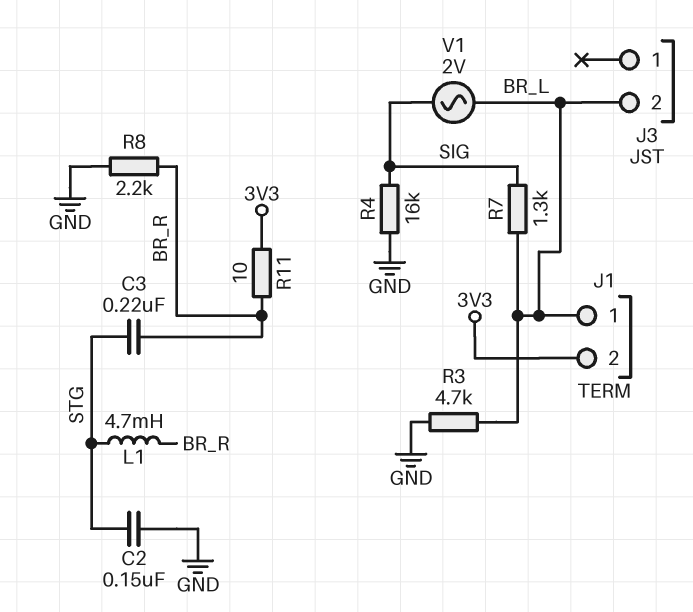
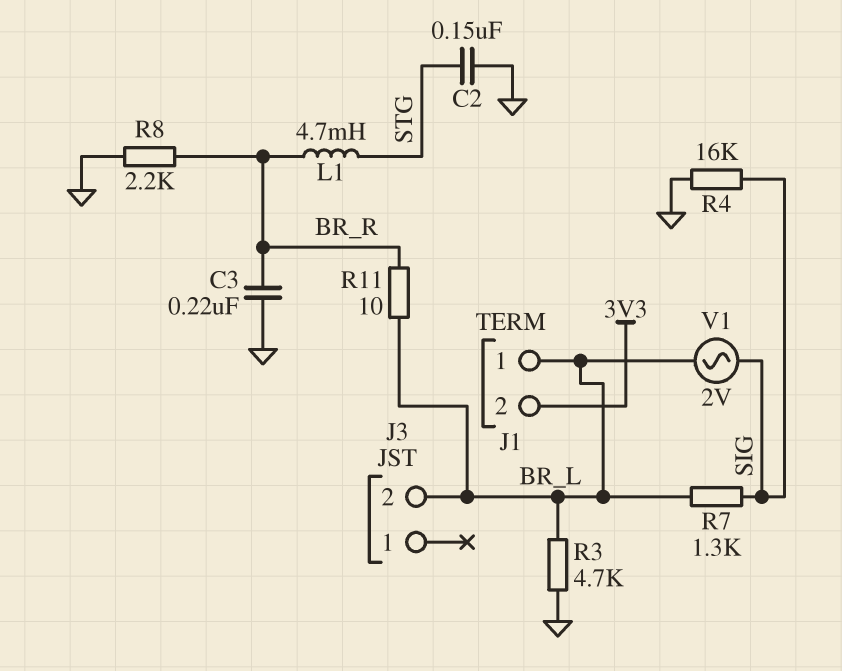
C3: 220nF (BR_R, STG) -> 220nF (BR_R, GND)
R11: 10 (3V3, BR_R) -> 10 (BR_L, BR_R)

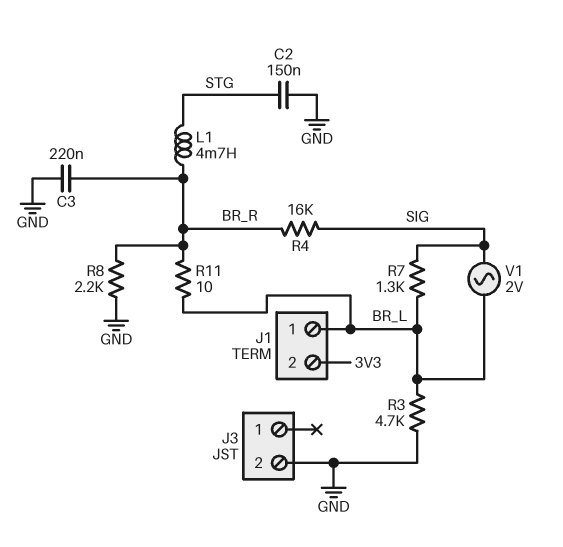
J3 pin 2: BR_L -> GND
R4: 16k (GND, SIG) -> 16k (BR_R, SIG)

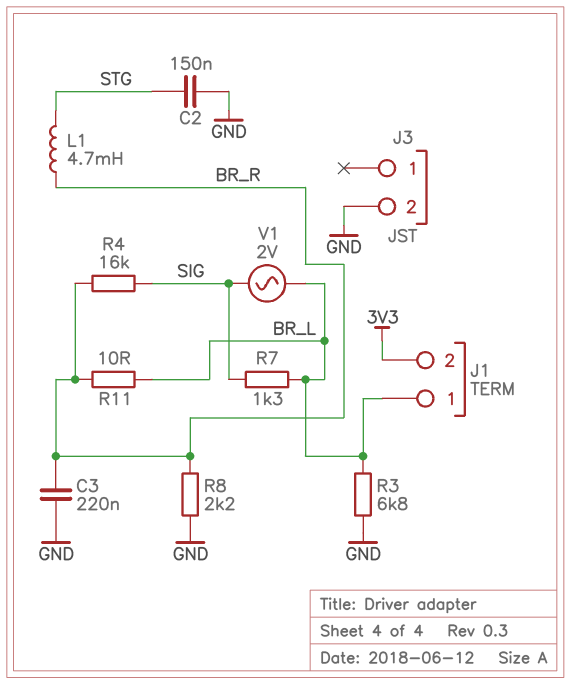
R3: 4.7k (BR_L, GND) -> 6.8k (BR_L, GND)

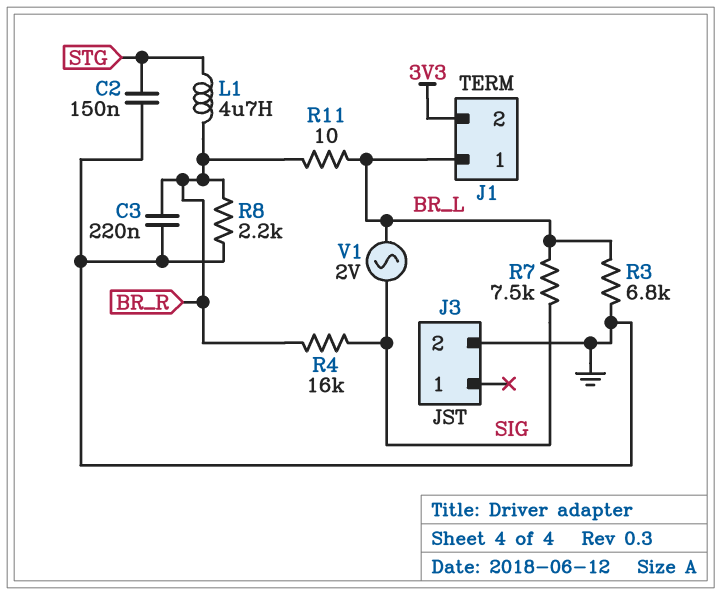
L1: 4.7mH (BR_R, STG) -> 4.7uH (BR_R, STG)
R7: 1.3k (BR_L, SIG) -> 7.5k (BR_L, SIG)

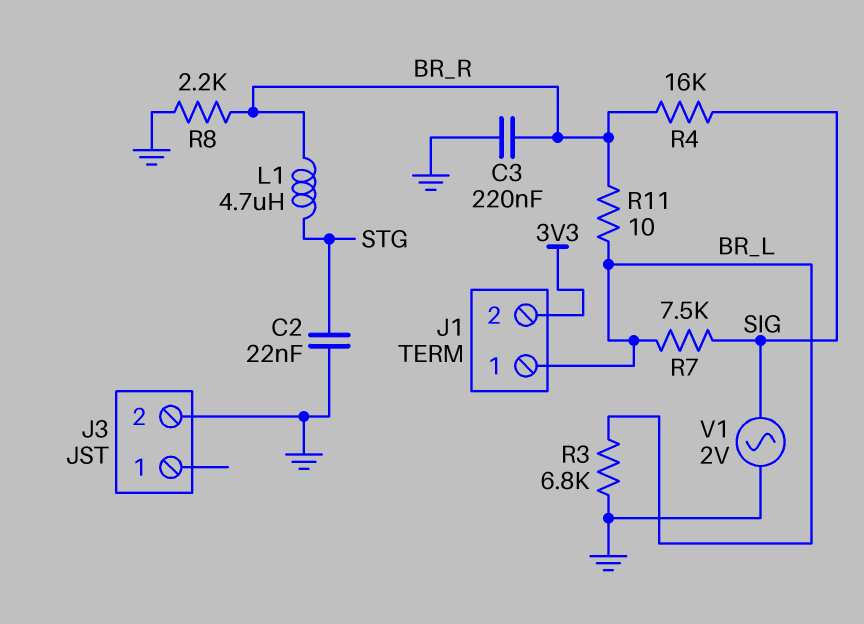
C2: 150nF (GND, STG) -> 22nF (GND, STG)
V1: AC 2V (BR_L, SIG) -> AC 2V (GND, SIG)

